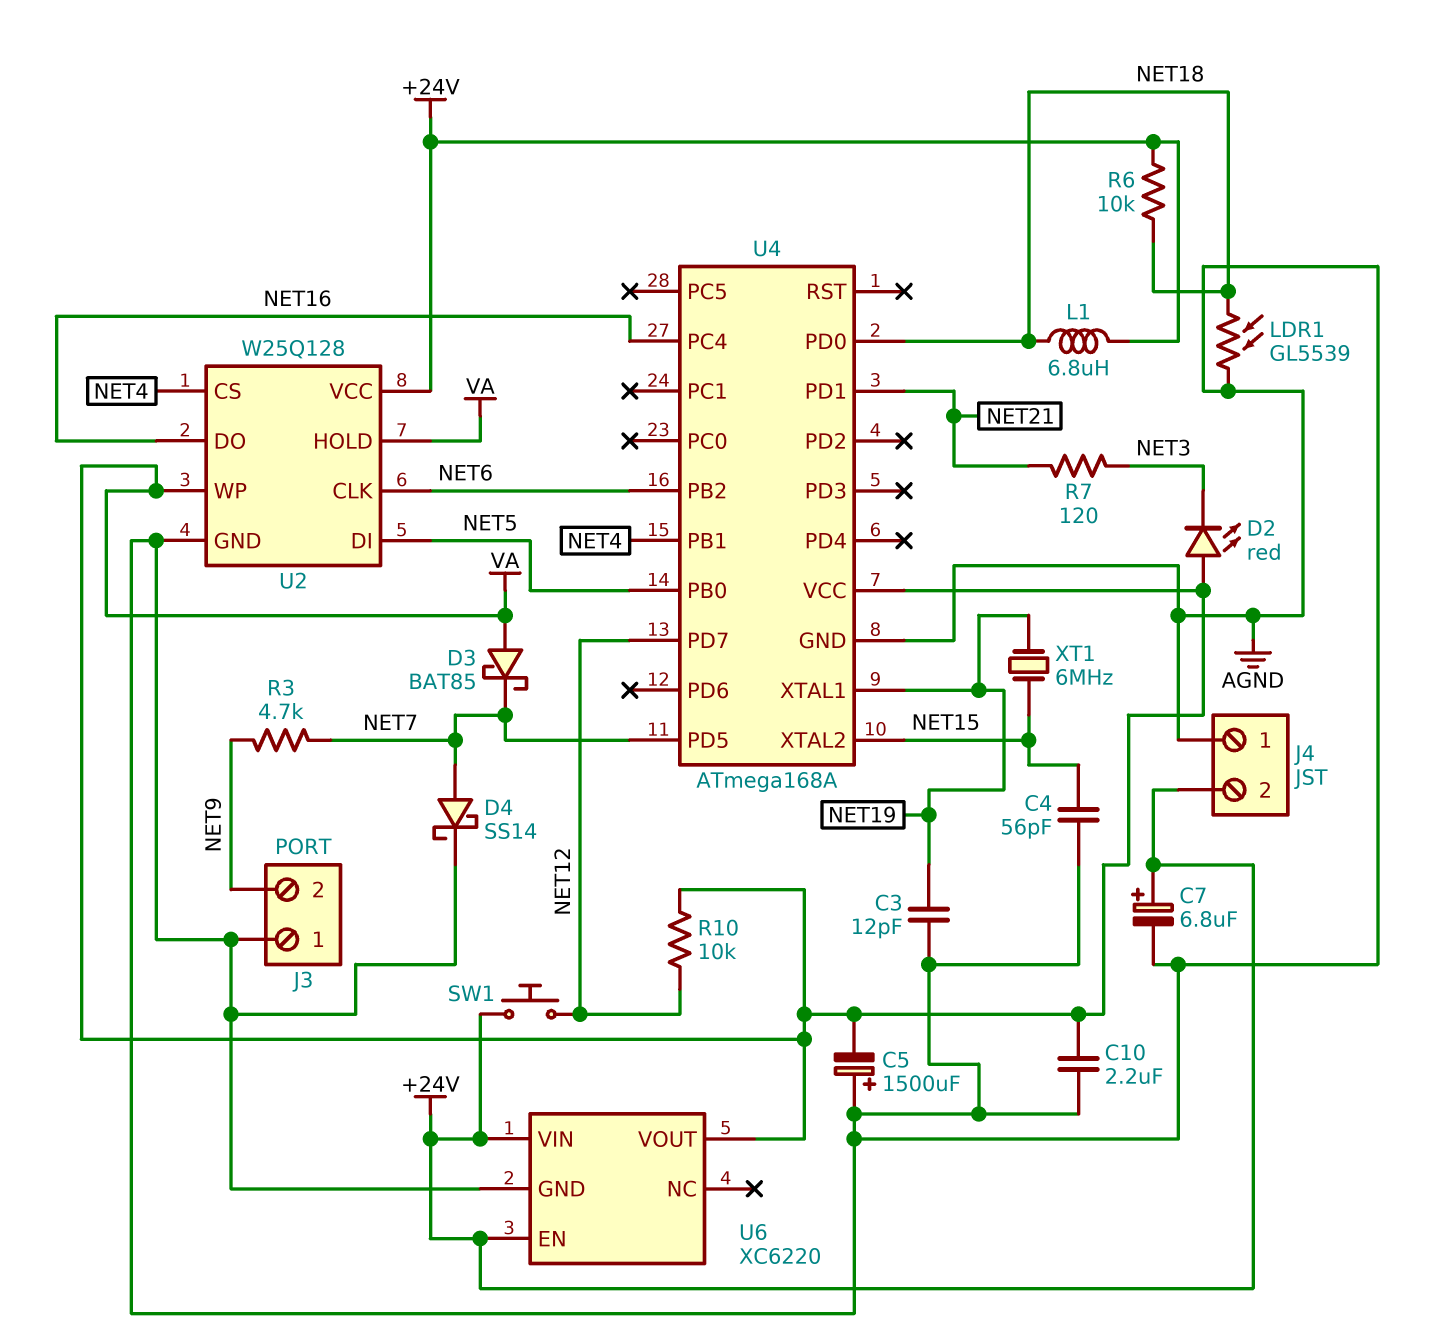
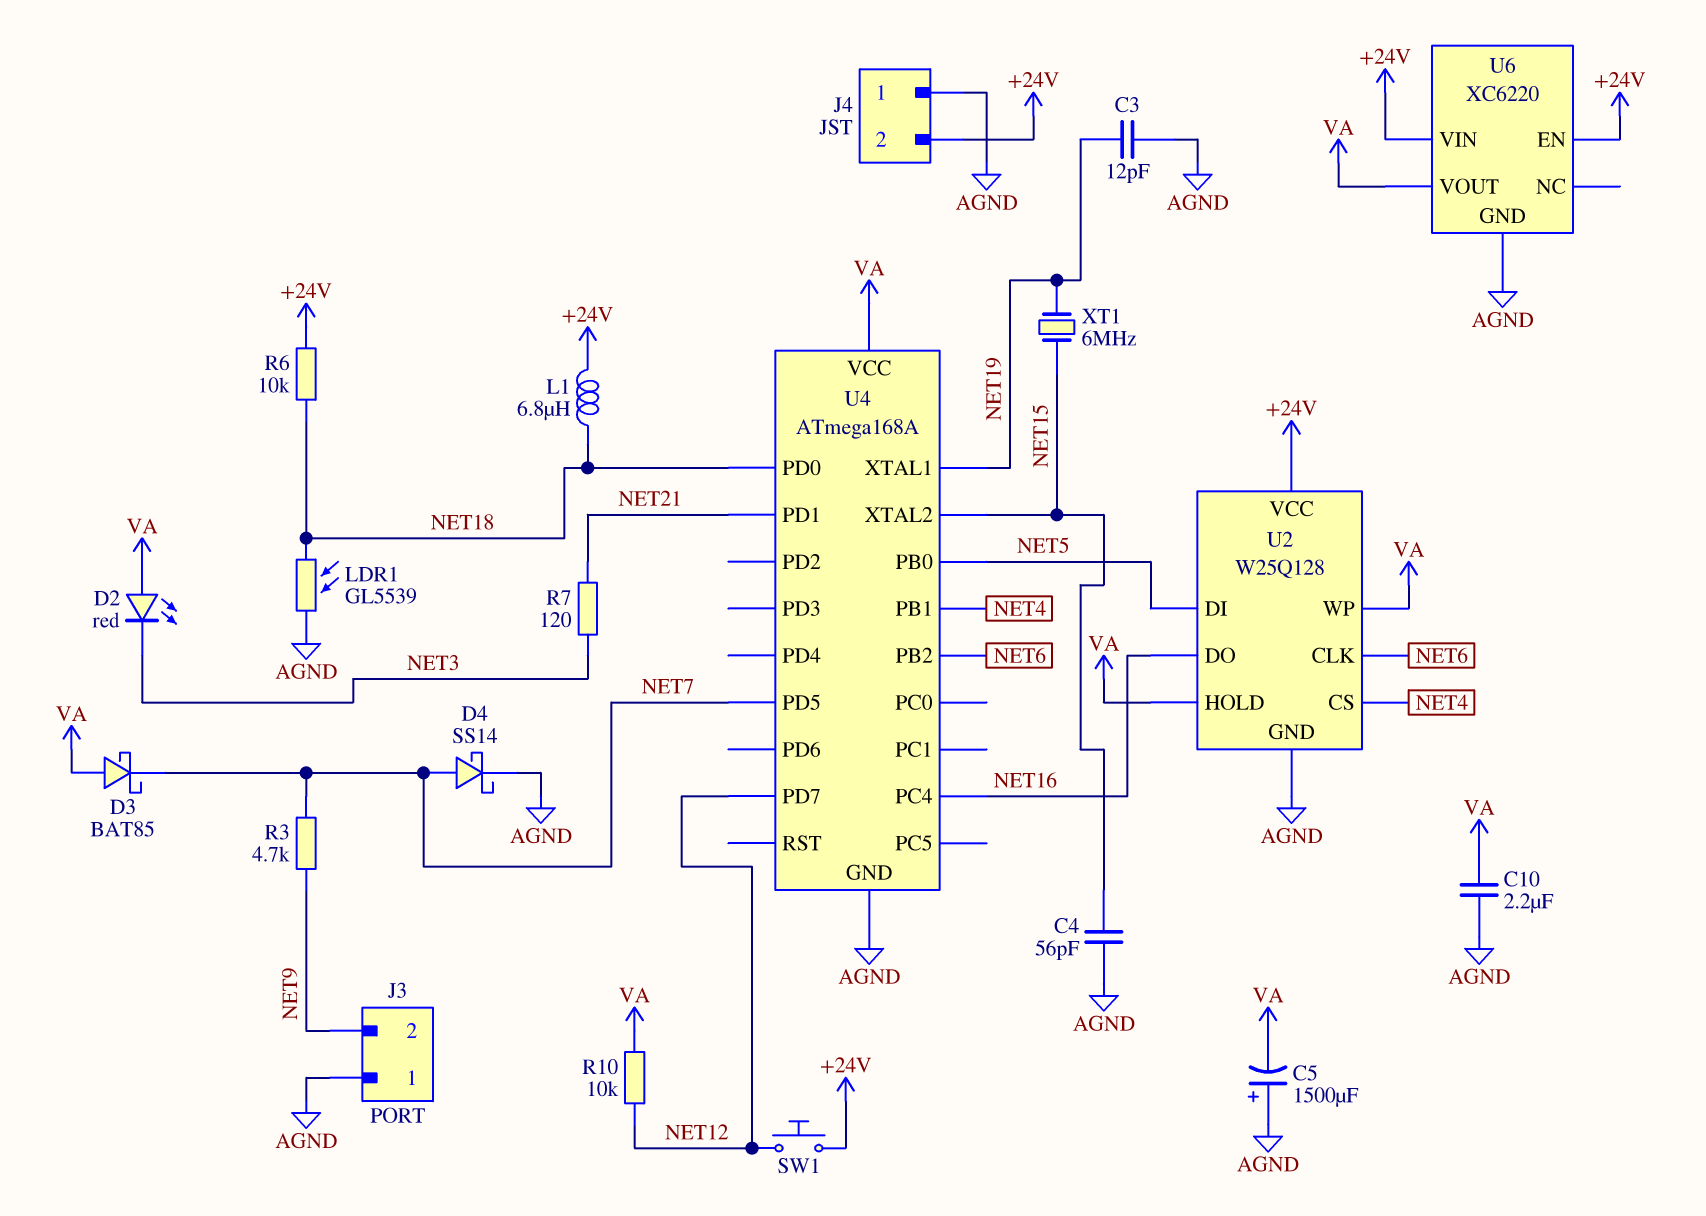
C7: 6.8uF (plus +24V, minus AGND) -> none

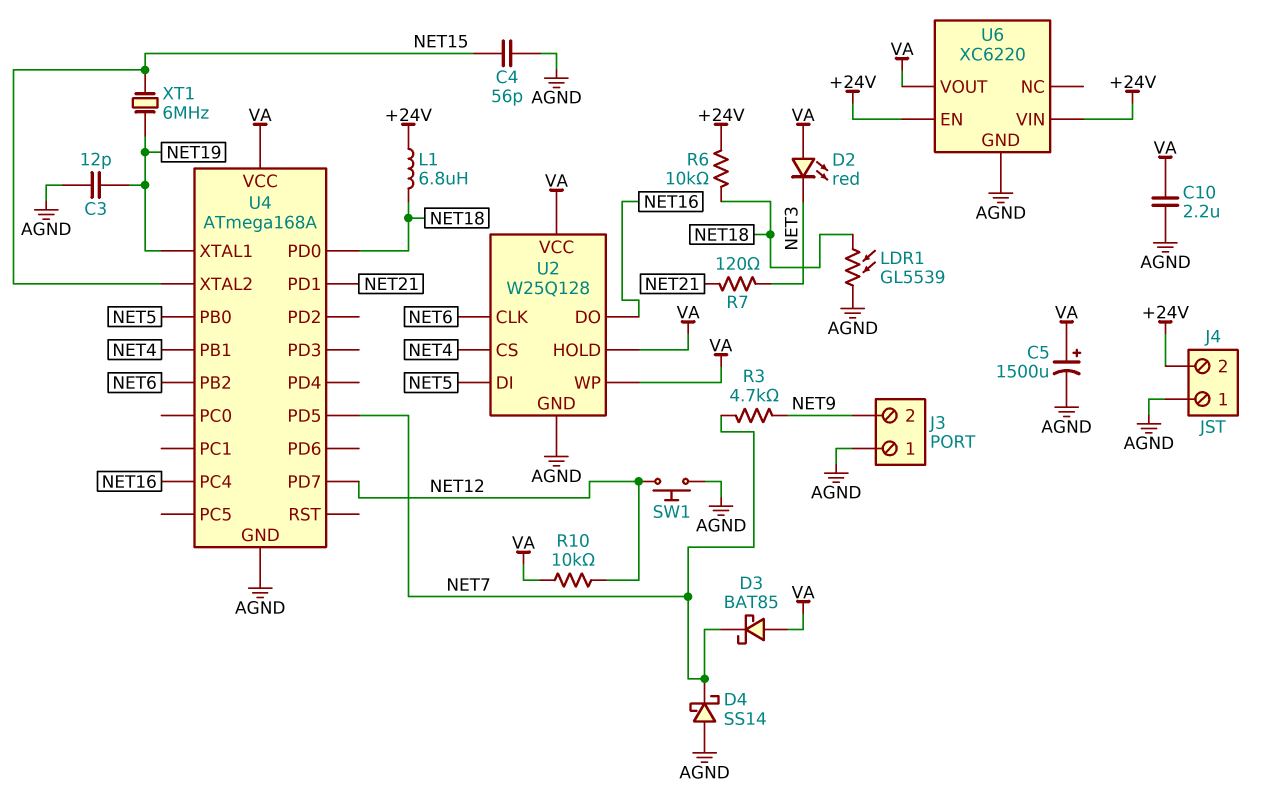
C5: 1500uF (plus AGND, minus VA) -> 1500uF (plus VA, minus AGND)
D4: schottky SS14 (A NET7, K AGND) -> schottky SS14 (A AGND, K NET7)
SW1: button (+24V, NET12) -> button (AGND, NET12)
U2 pin VCC: +24V -> VA

